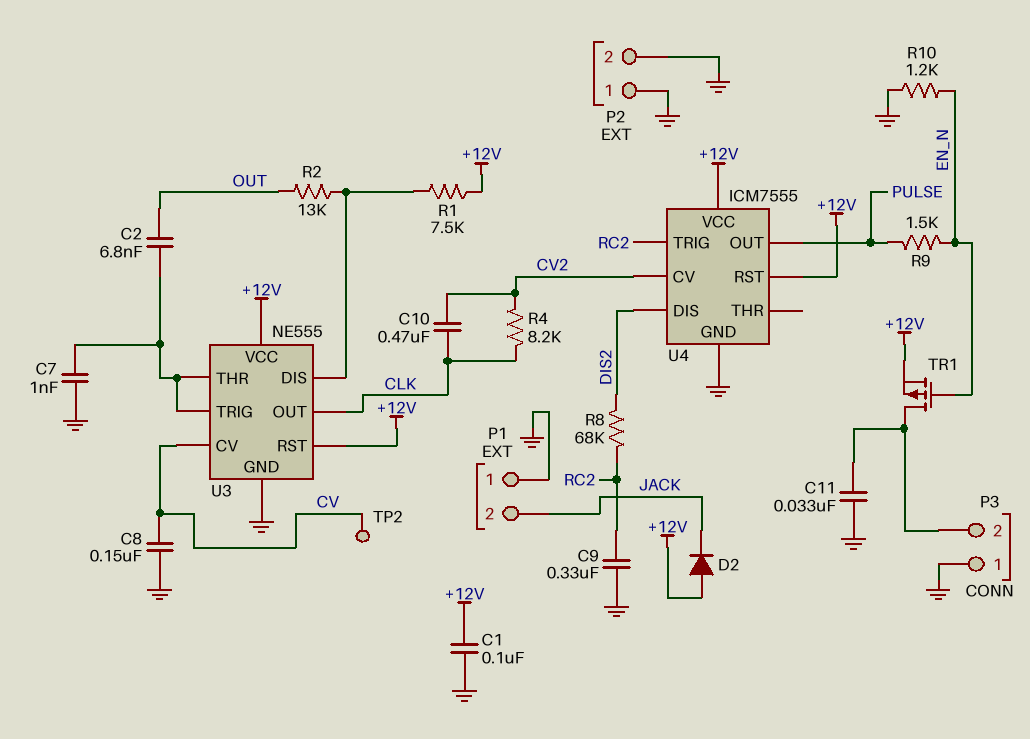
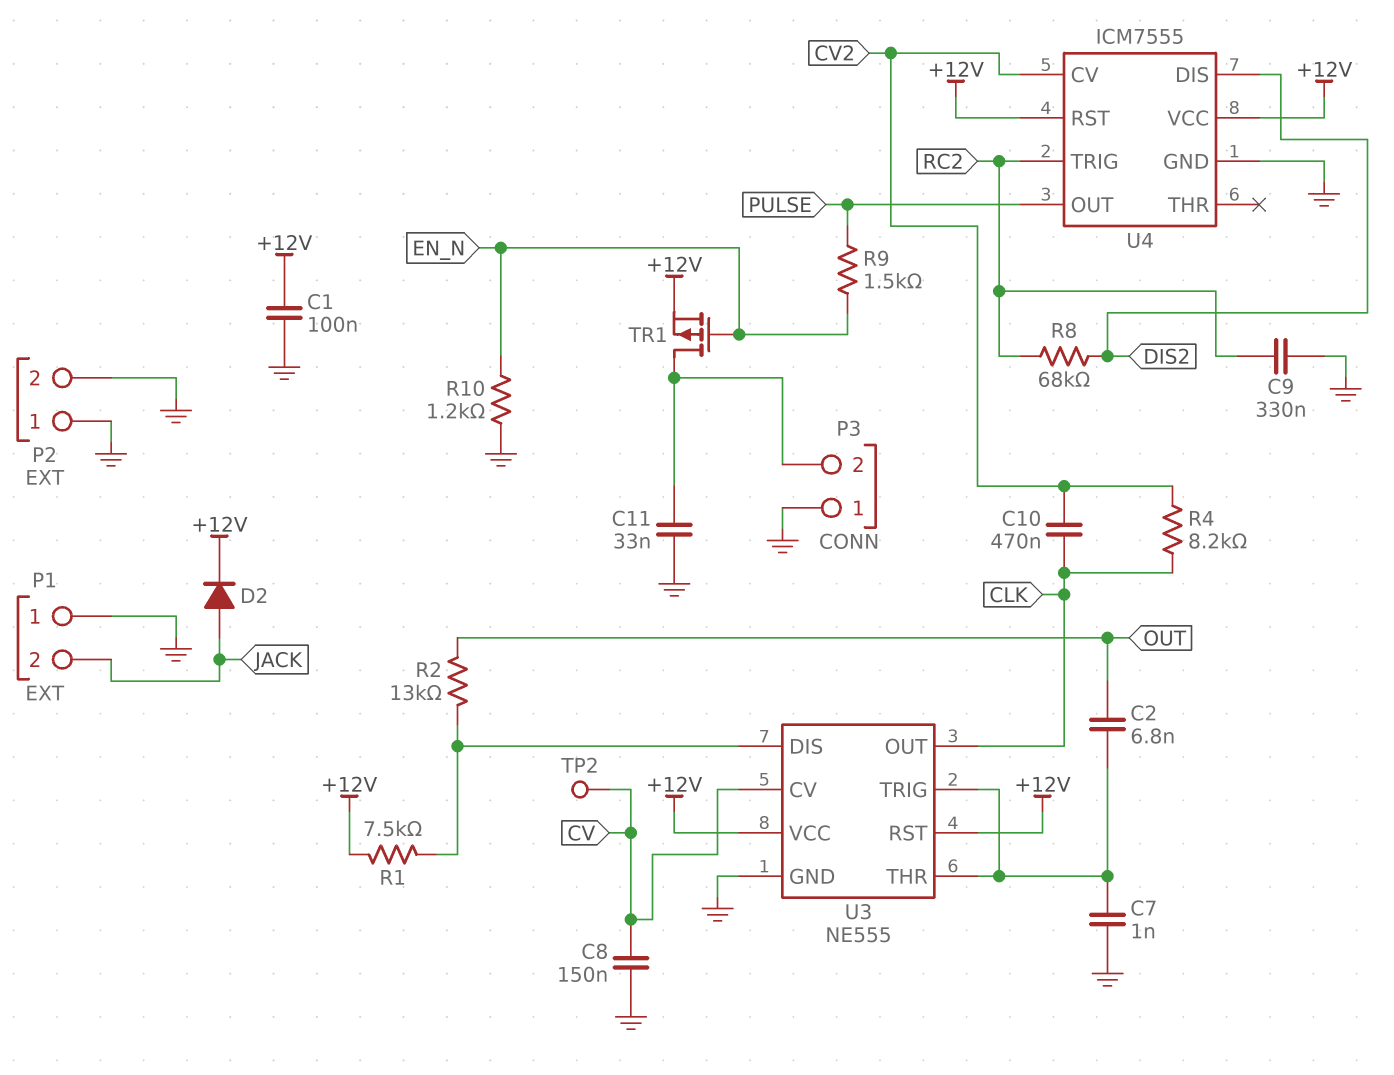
D2: diode (A +12V, K JACK) -> diode (A JACK, K +12V)

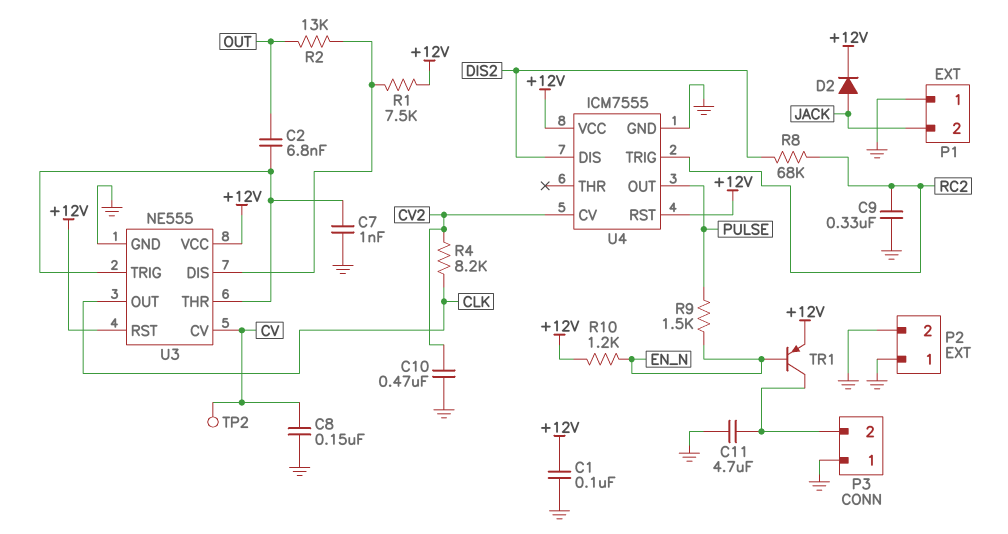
C10: 470nF (CLK, CV2) -> 470nF (CV2, GND)
C11: 33nF (GND, P3/2) -> 4.7uF (GND, P3/2)
R10: 1.2k (EN_N, GND) -> 1.2k (+12V, EN_N)
TR1: PMOS (G EN_N, D P3/2, S +12V) -> PNP (B EN_N, C P3/2, E +12V)

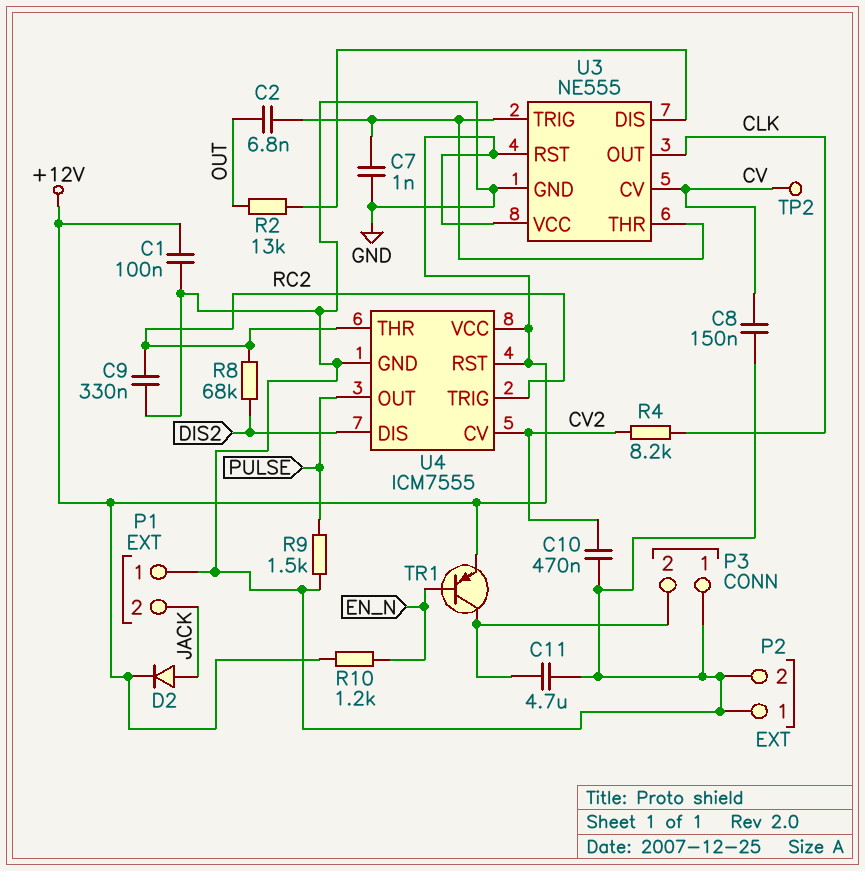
R1: 7.5k (+12V, U3/DIS) -> none
R9: 1.5k (EN_N, PULSE) -> 1.5k (GND, PULSE)
U4 pin THR: none -> RC2

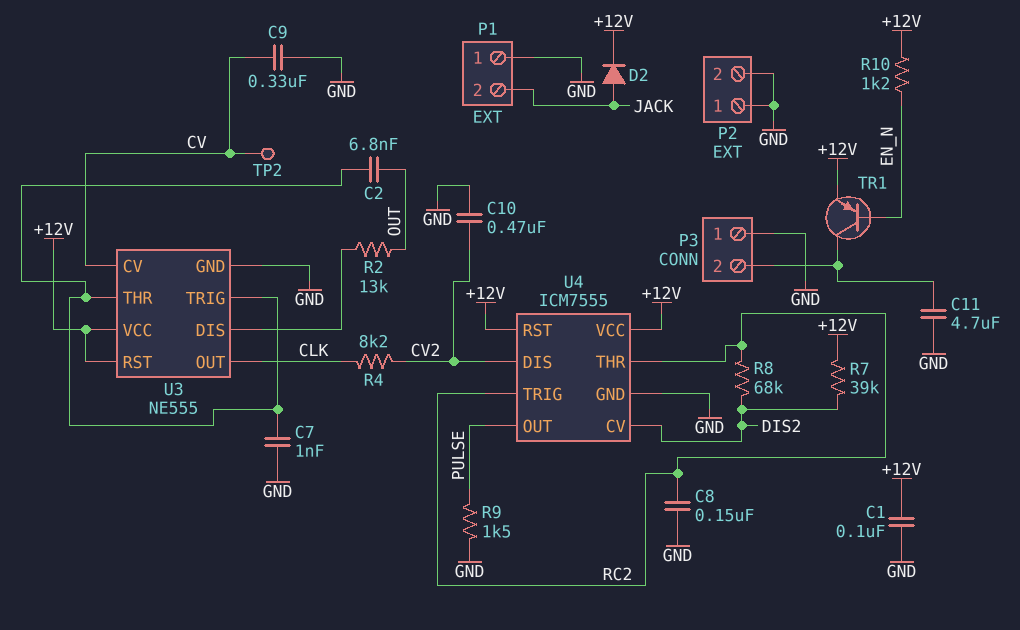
C8: 150nF (CV, GND) -> 150nF (GND, RC2)
C9: 330nF (GND, RC2) -> 330nF (CV, GND)
R7: none -> 39k (+12V, DIS2)
U4 pin CV: CV2 -> DIS2
U4 pin DIS: DIS2 -> CV2

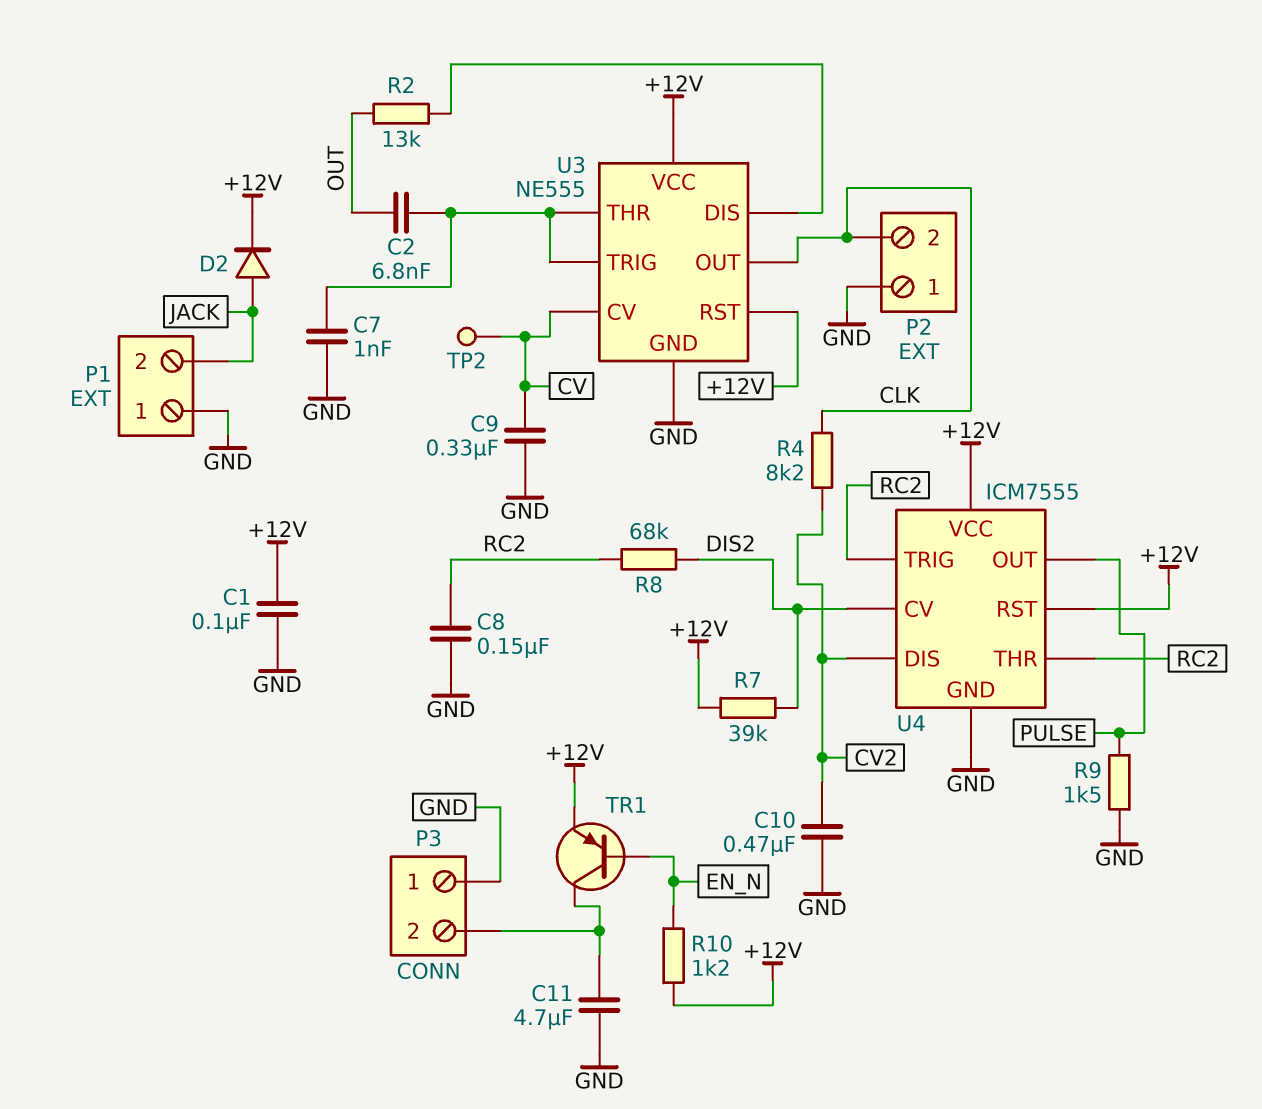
P2 pin 2: GND -> CLK

